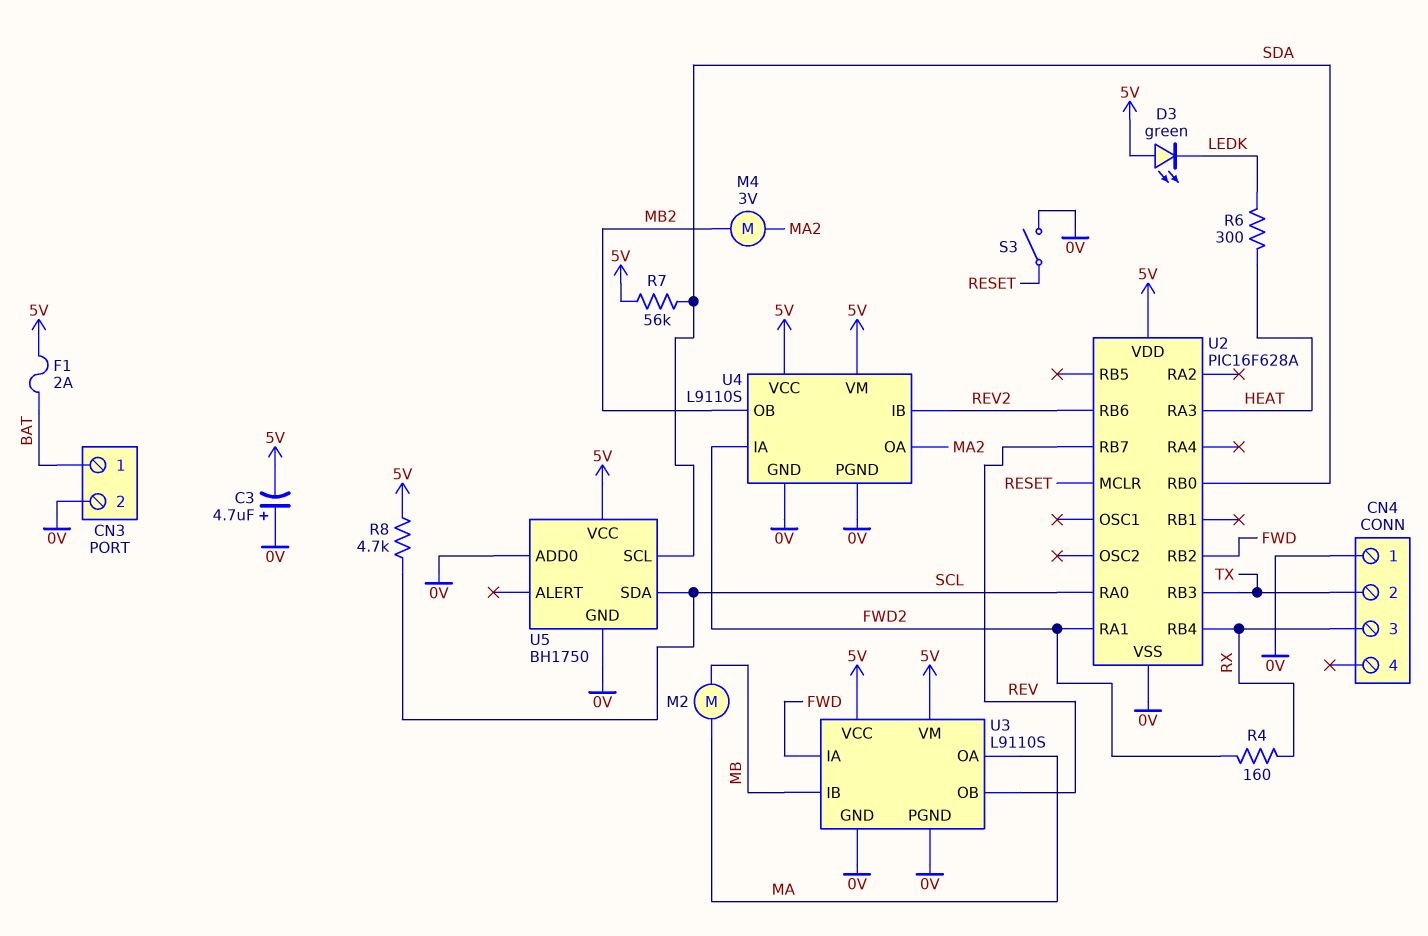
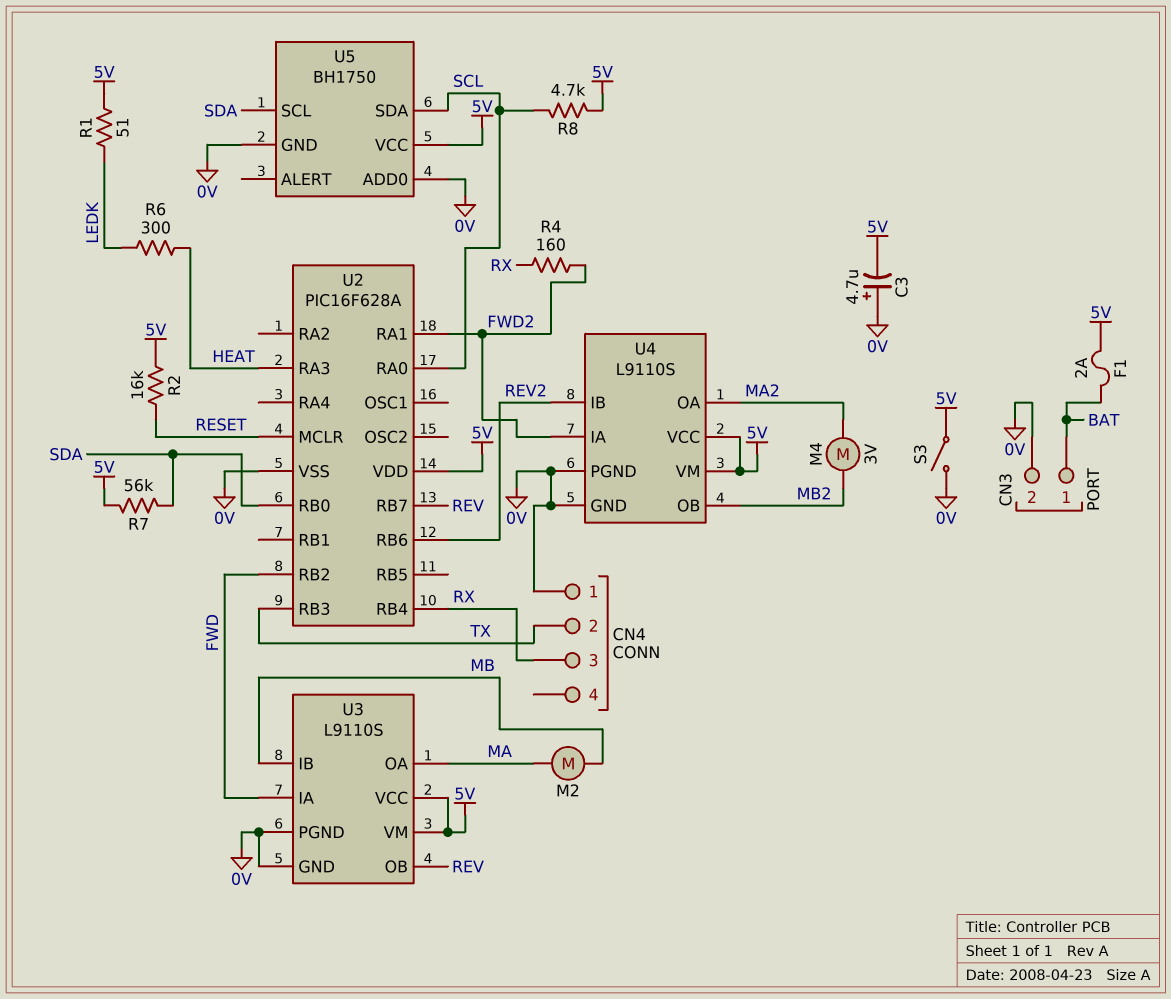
D3: LED green (A 5V, K LEDK) -> none
R1: none -> 51 (5V, LEDK)
R2: none -> 16k (5V, RESET)
S3: switch (0V, RESET) -> switch (0V, 5V)

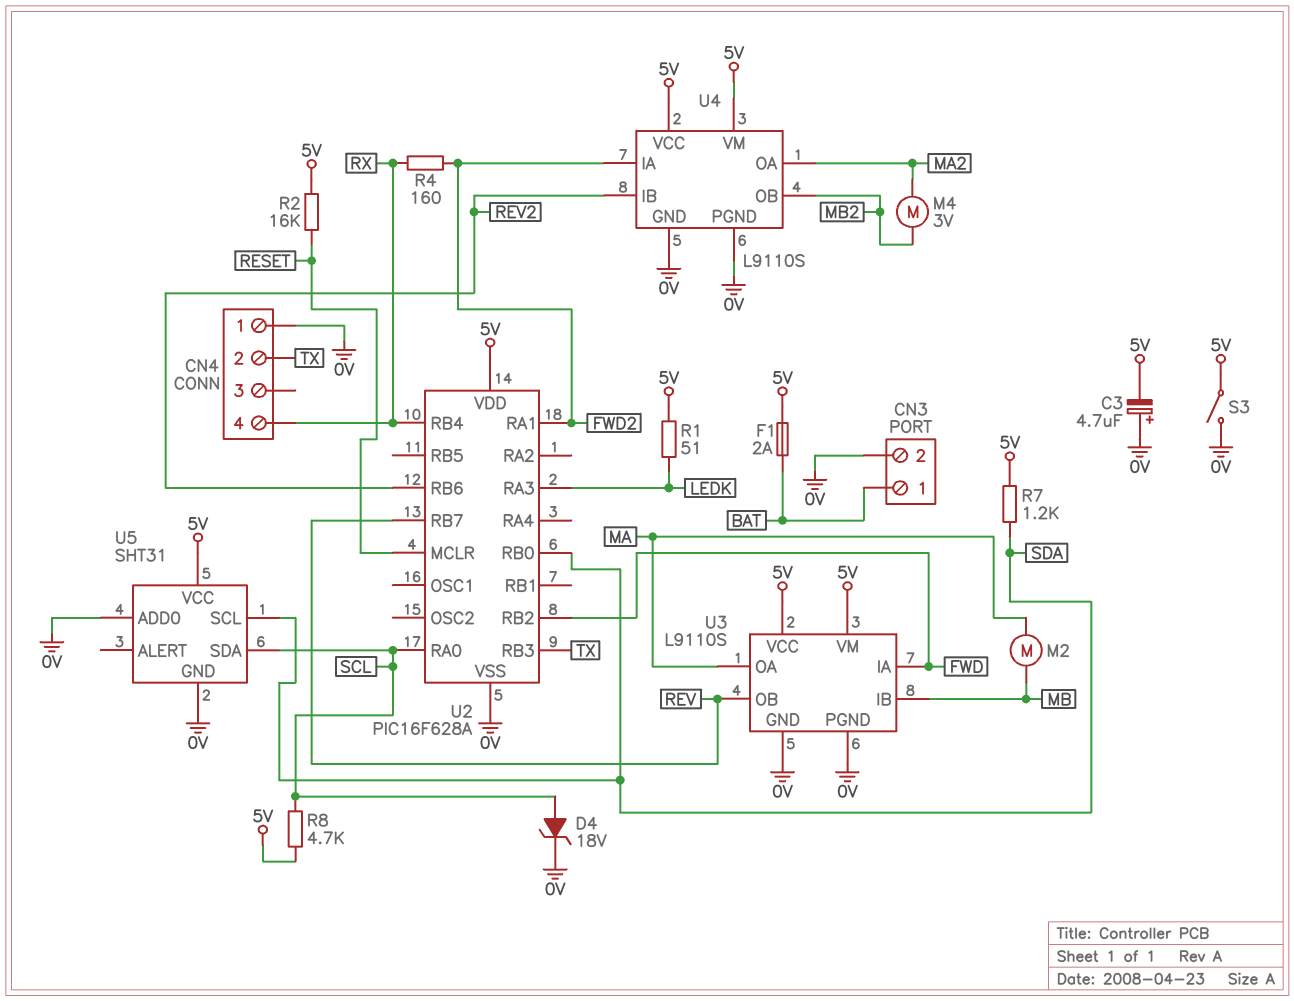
CN4 pin 3: RX -> none
CN4 pin 4: none -> RX
D4: none -> zener 18V (A SCL, K 0V)
R6: 300 (HEAT, LEDK) -> none
R7: 56k (5V, SDA) -> 1.2k (5V, SDA)
U2 pin RA3: HEAT -> LEDK
U5: BH1750 -> SHT31

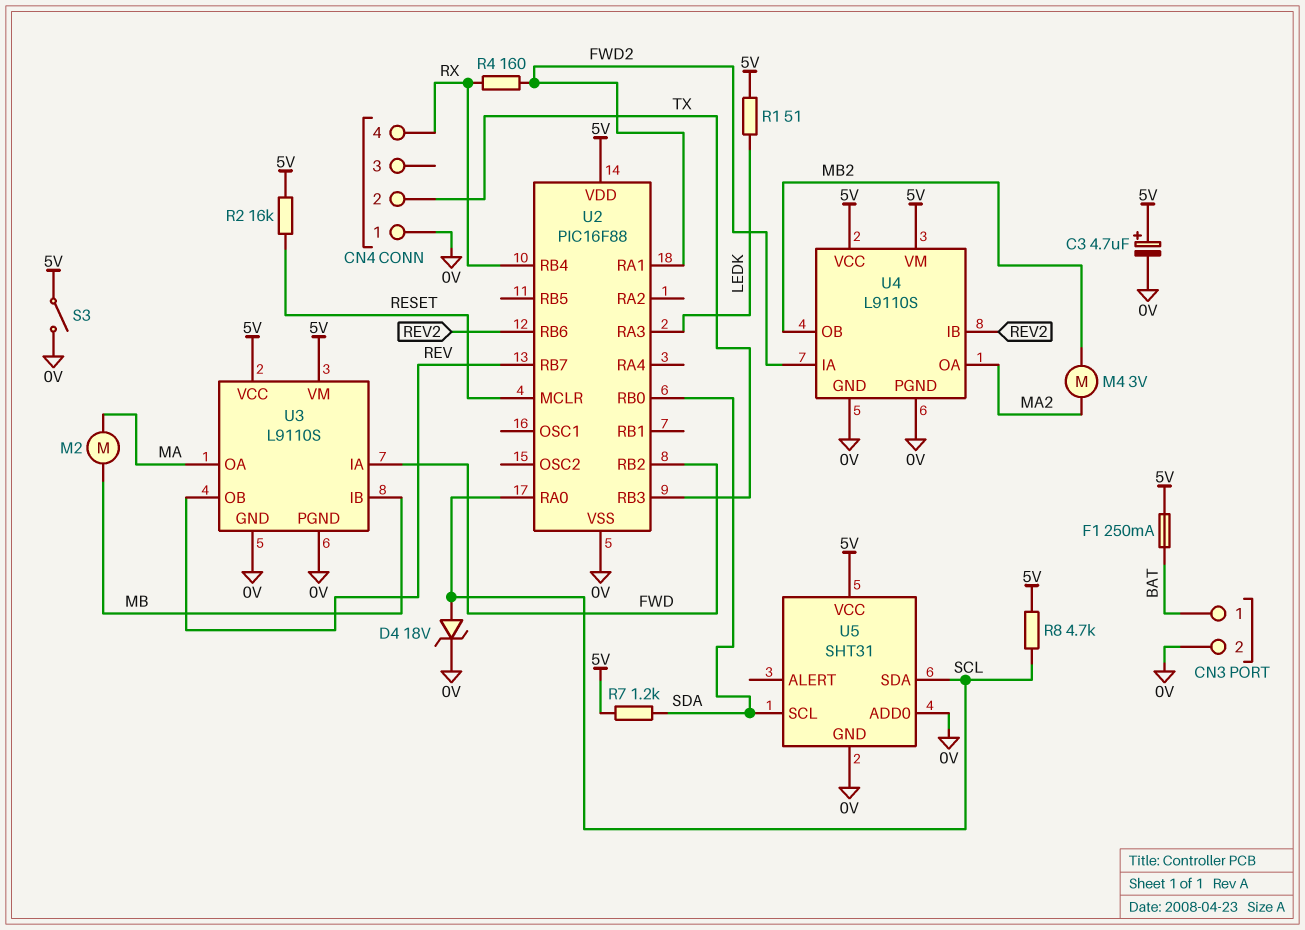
C3: 4.7uF (plus 0V, minus 5V) -> 4.7uF (plus 5V, minus 0V)
F1: 2A (5V, BAT) -> 250mA (5V, BAT)
U2: PIC16F628A -> PIC16F88

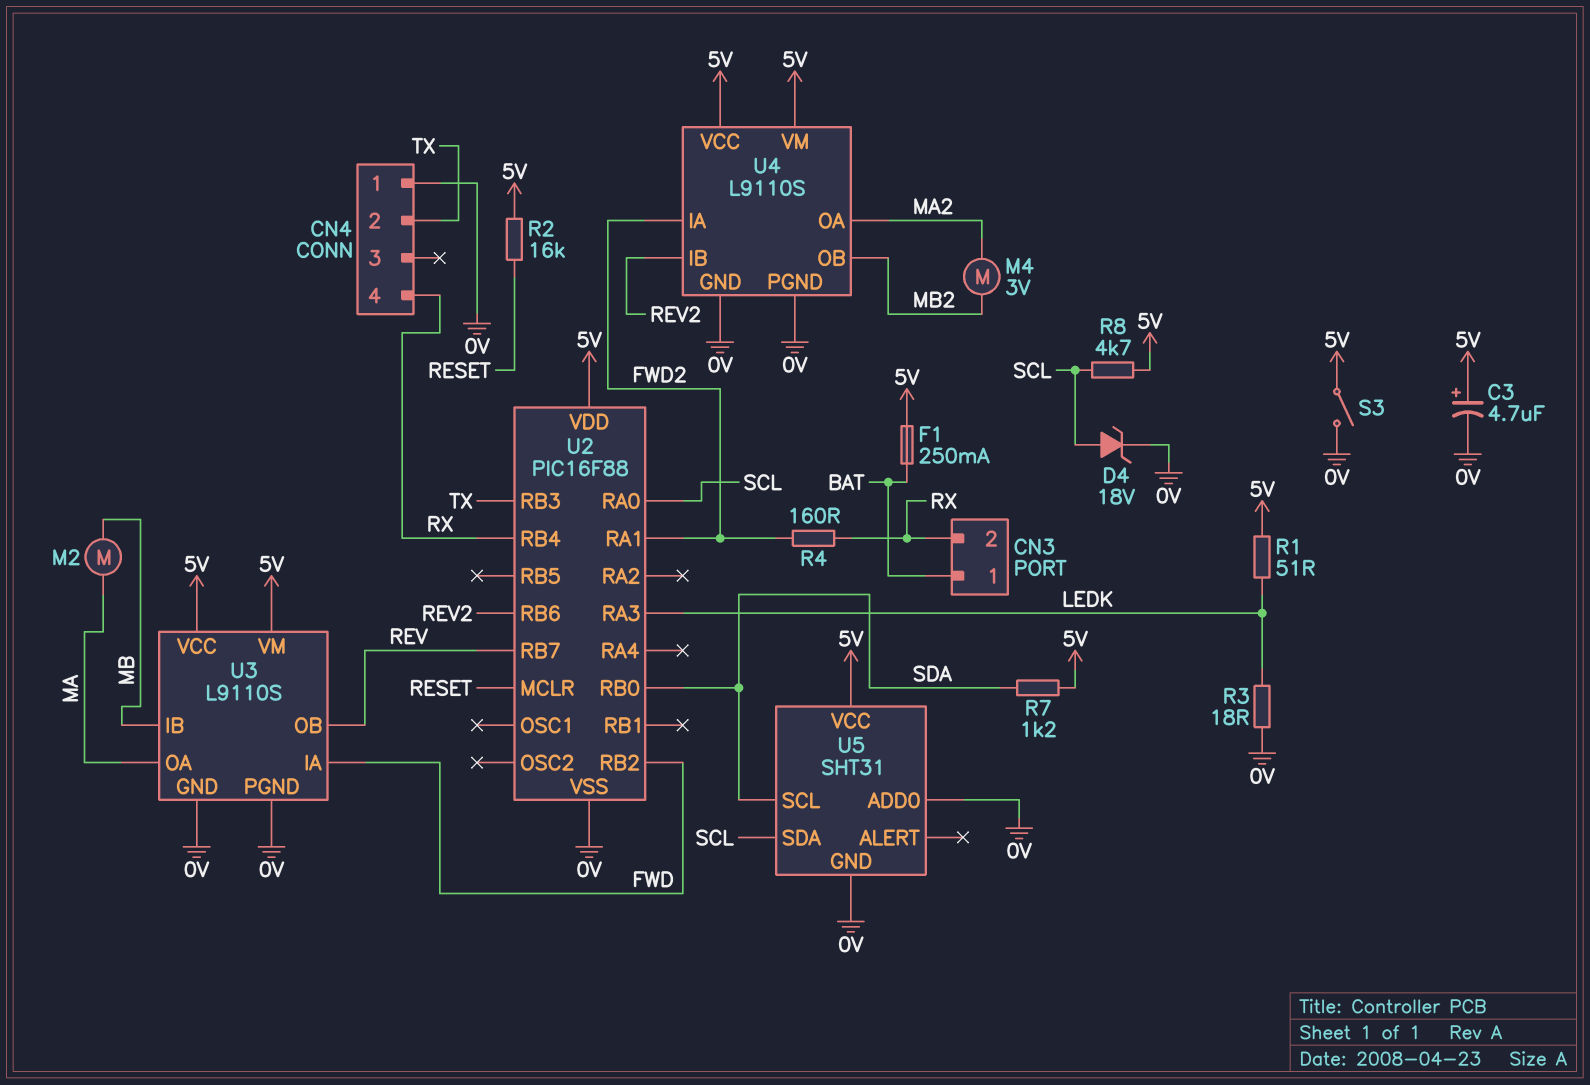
CN3 pin 2: 0V -> RX
R3: none -> 18 (0V, LEDK)

